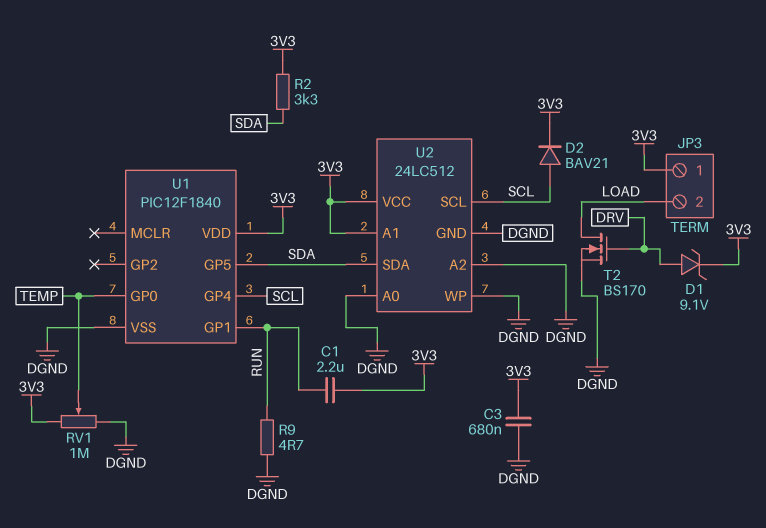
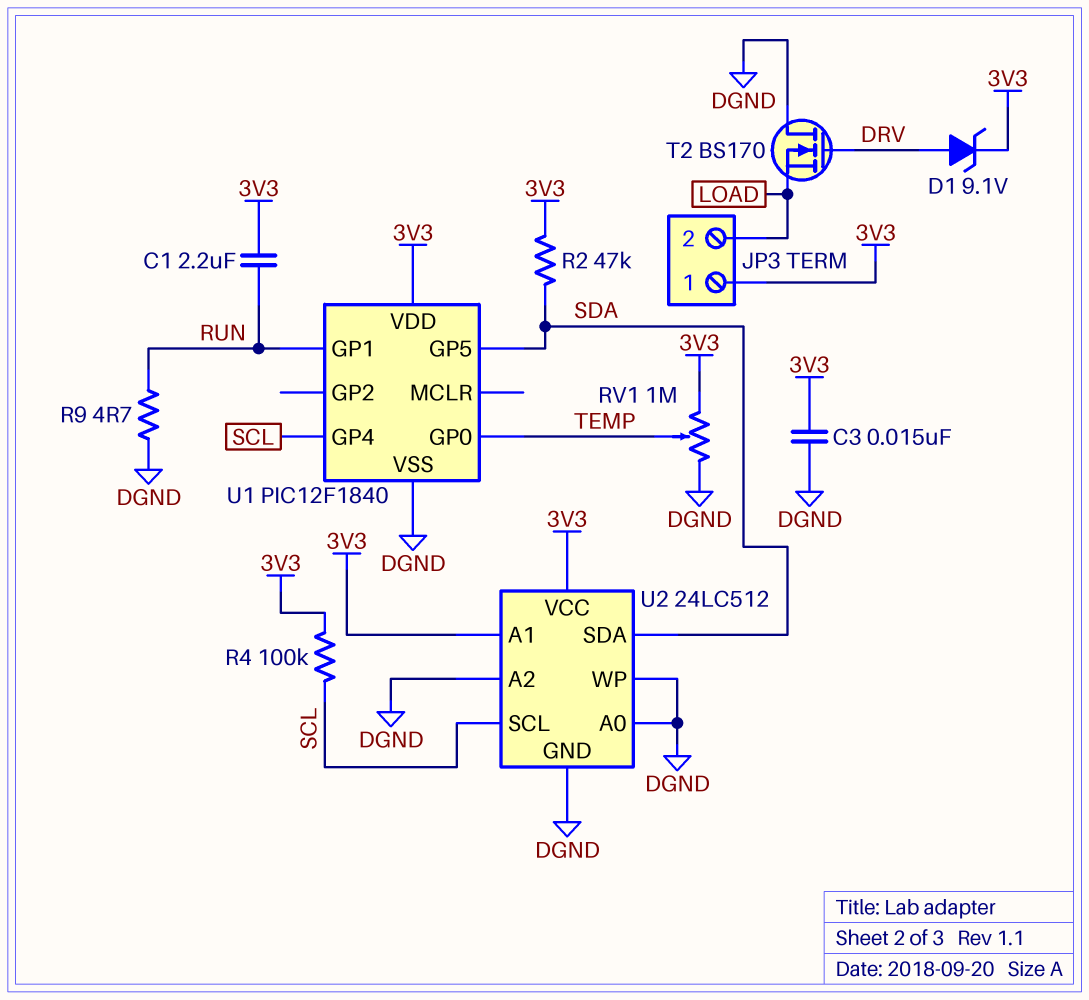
C3: 680nF (3V3, DGND) -> 15nF (3V3, DGND)
D2: diode BAV21 (A SCL, K 3V3) -> none
R2: 3.3k (3V3, SDA) -> 47k (3V3, SDA)
R4: none -> 100k (3V3, SCL)
T2: NMOS BS170 (G DRV, D LOAD, S DGND) -> NMOS BS170 (G DRV, D DGND, S LOAD)

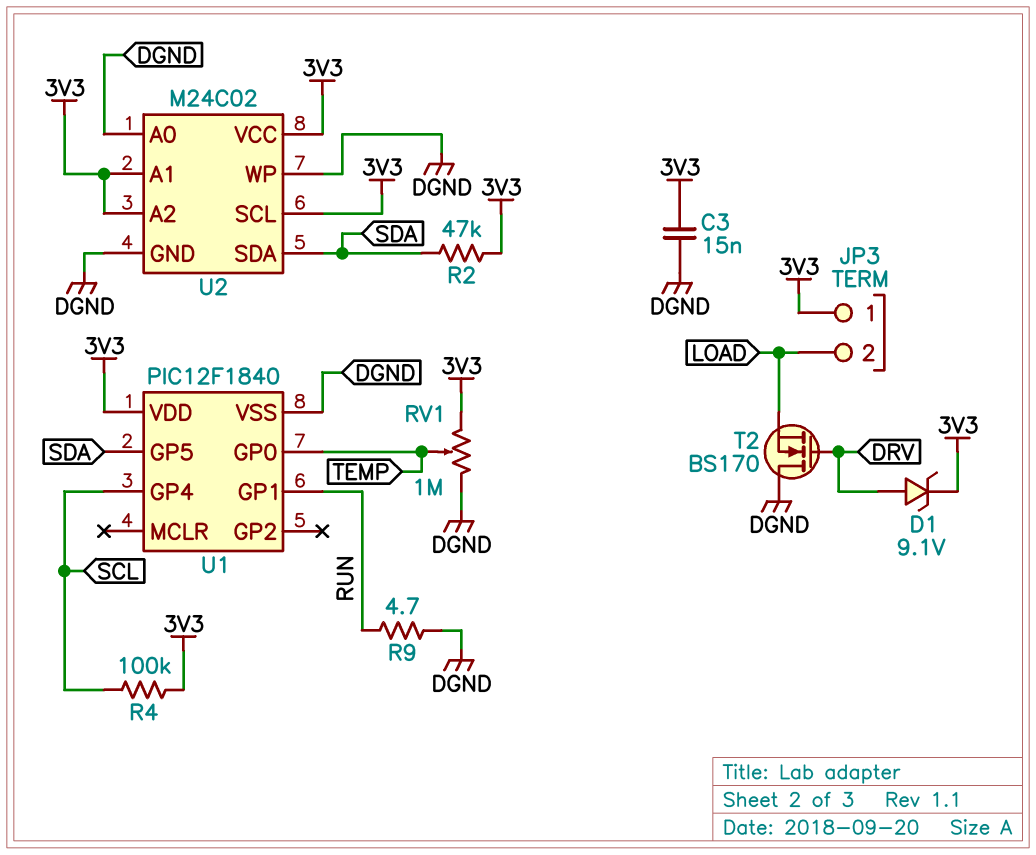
C1: 2.2uF (3V3, RUN) -> none
U2: 24LC512 -> M24C02
U2 pin A2: DGND -> 3V3
U2 pin SCL: SCL -> 3V3

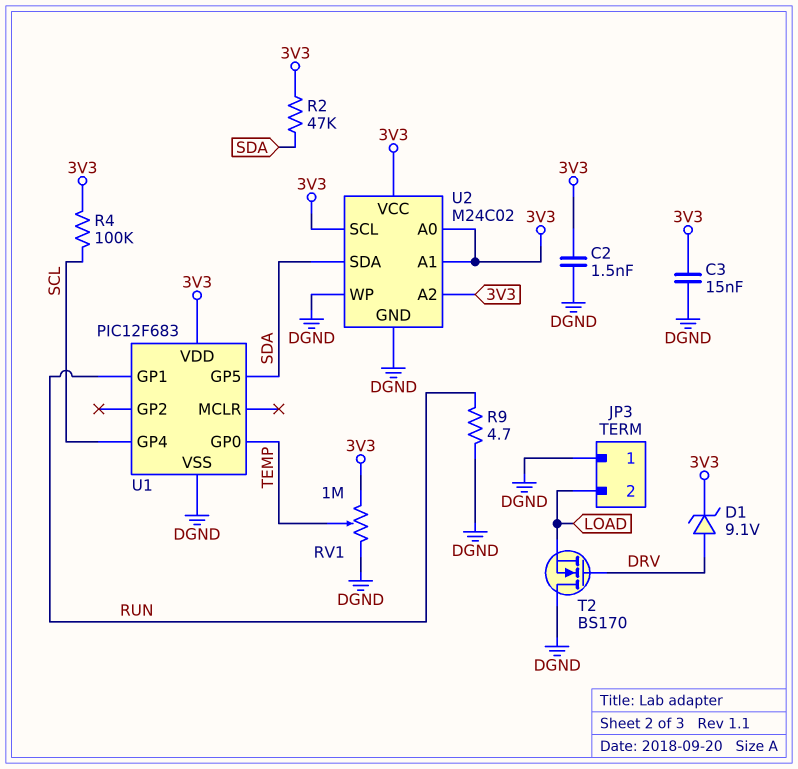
C2: none -> 1.5nF (3V3, DGND)
JP3 pin 1: 3V3 -> DGND
U1: PIC12F1840 -> PIC12F683
U2 pin A0: DGND -> 3V3

